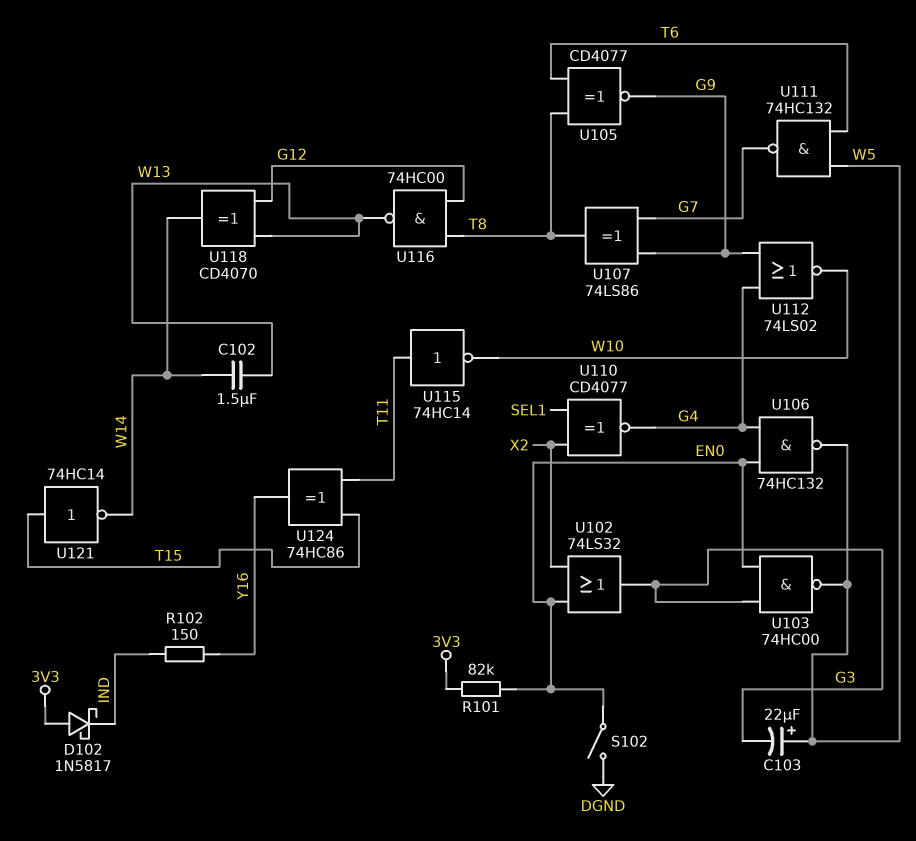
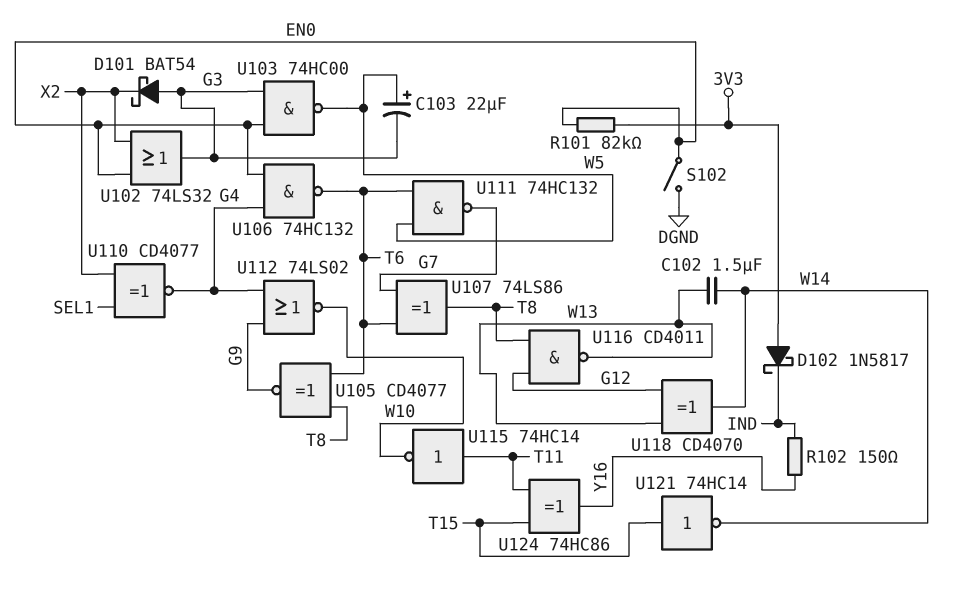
D101: none -> schottky BAT54 (A G3, K X2)
U106: NAND 74HC132 (in EN0, in G4, out W5) -> NAND 74HC132 (in EN0, in G4, out T6)
U107: XOR 74LS86 (in G7, in G9, out T8) -> XOR 74LS86 (in G7, in T6, out T8)
U116: NAND 74HC00 (in G12, in T8, out W13) -> NAND CD4011 (in G12, in T8, out W13)

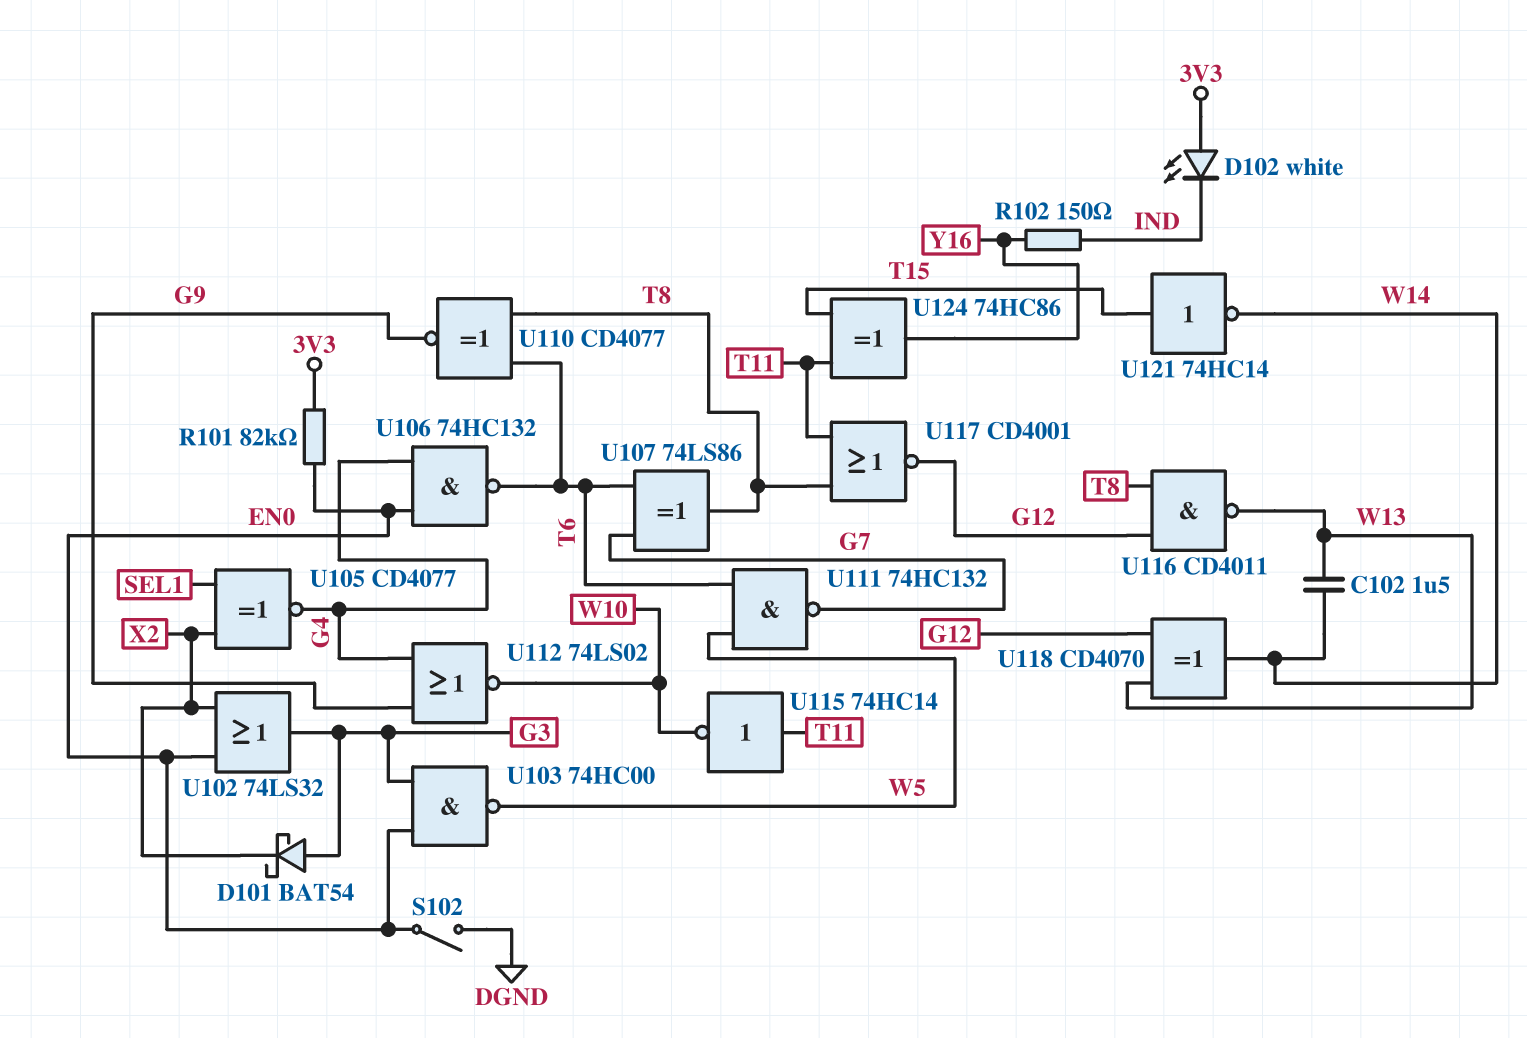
C103: 22uF (plus W5, minus G3) -> none
D102: schottky 1N5817 (A 3V3, K IND) -> LED white (A 3V3, K IND)
U105: XNOR CD4077 (in T6, in T8, out G9) -> XNOR CD4077 (in SEL1, in X2, out G4)
U110: XNOR CD4077 (in SEL1, in X2, out G4) -> XNOR CD4077 (in T6, in T8, out G9)
U117: none -> NOR CD4001 (in T8, in T11, out G12)

